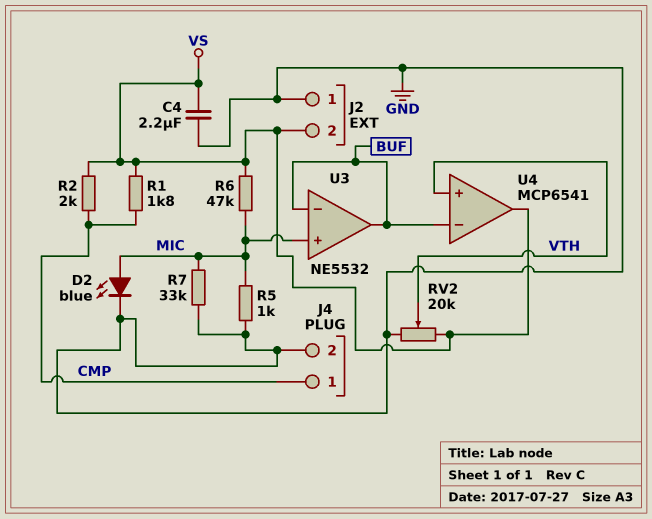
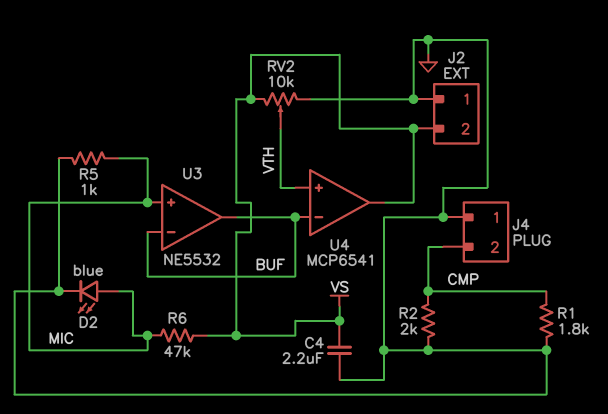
J4 pin 1: CMP -> GND
J4 pin 2: GND -> CMP
R1: 1.8k (CMP, VS) -> 1.8k (CMP, GND)
R2: 2k (CMP, VS) -> 2k (CMP, GND)
R7: 33k (GND, MIC) -> none
RV2: 20k (GND, VS, wiper VTH) -> 10k (GND, VS, wiper VTH)

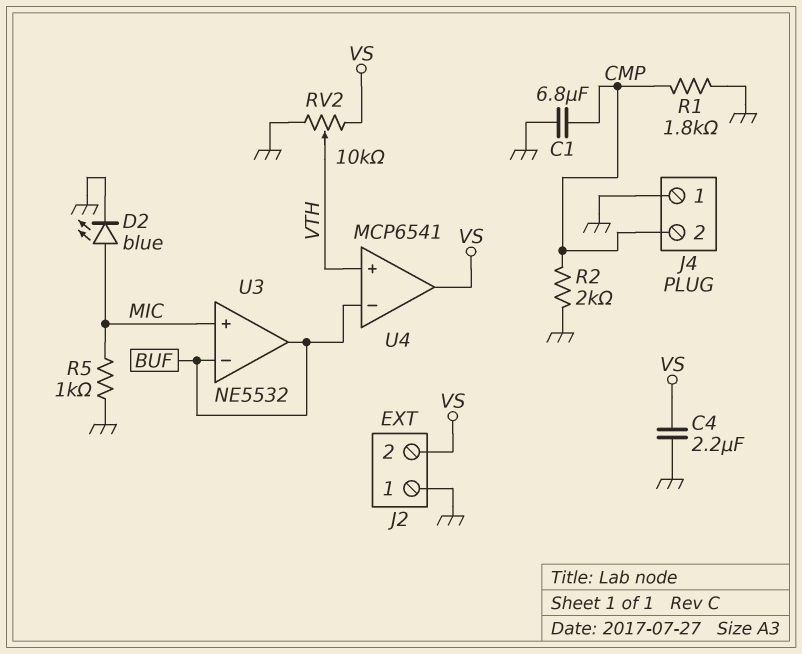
C1: none -> 6.8uF (CMP, GND)
R6: 47k (MIC, VS) -> none

